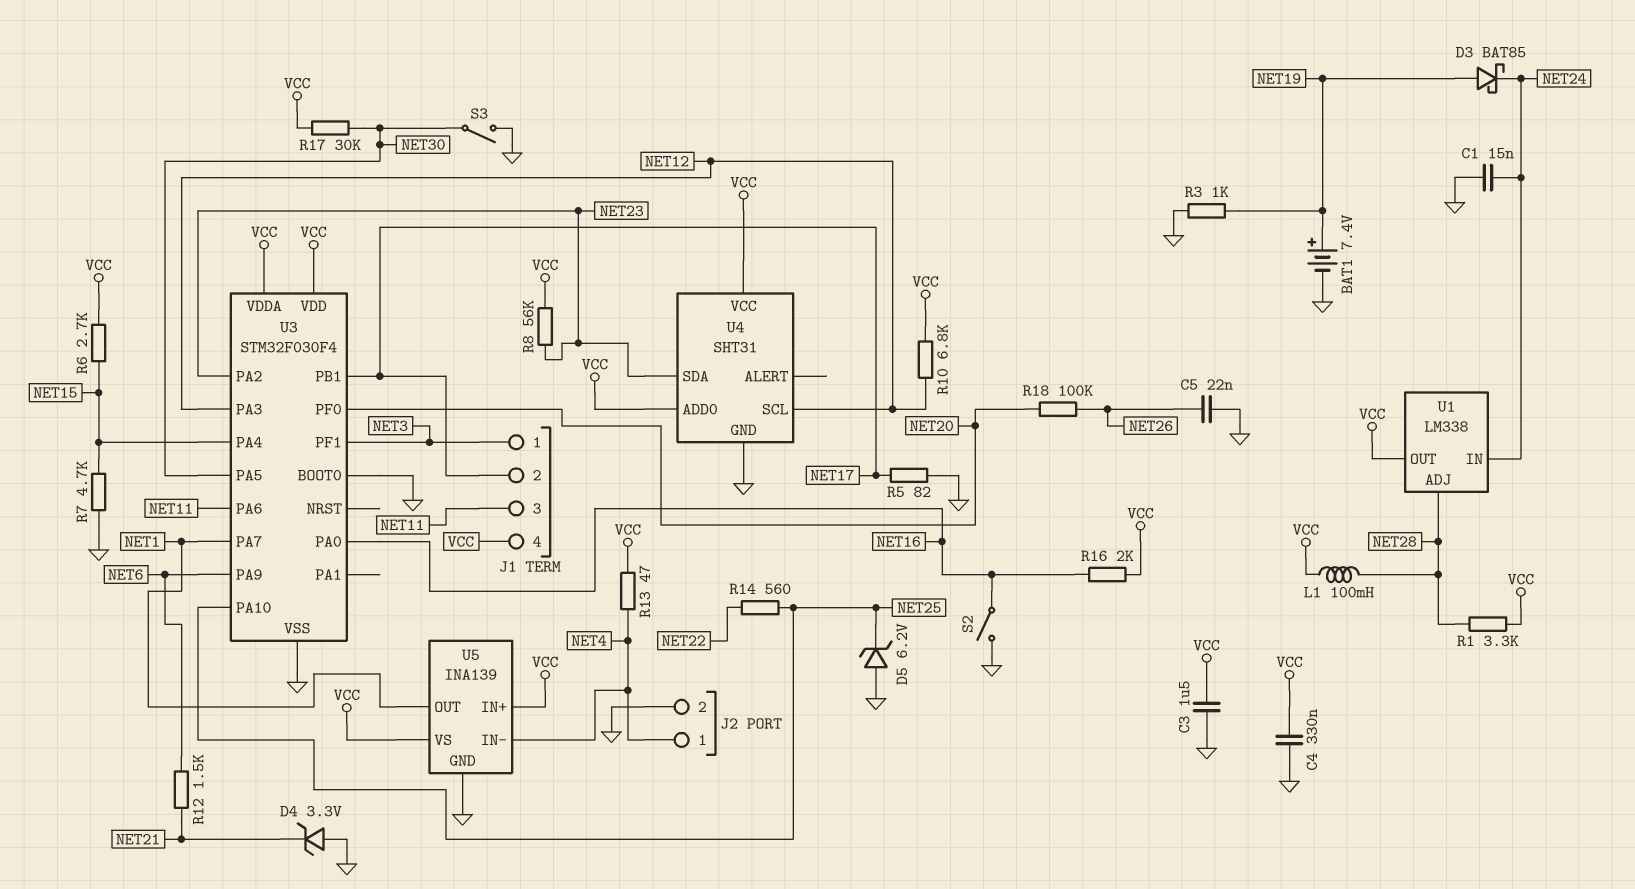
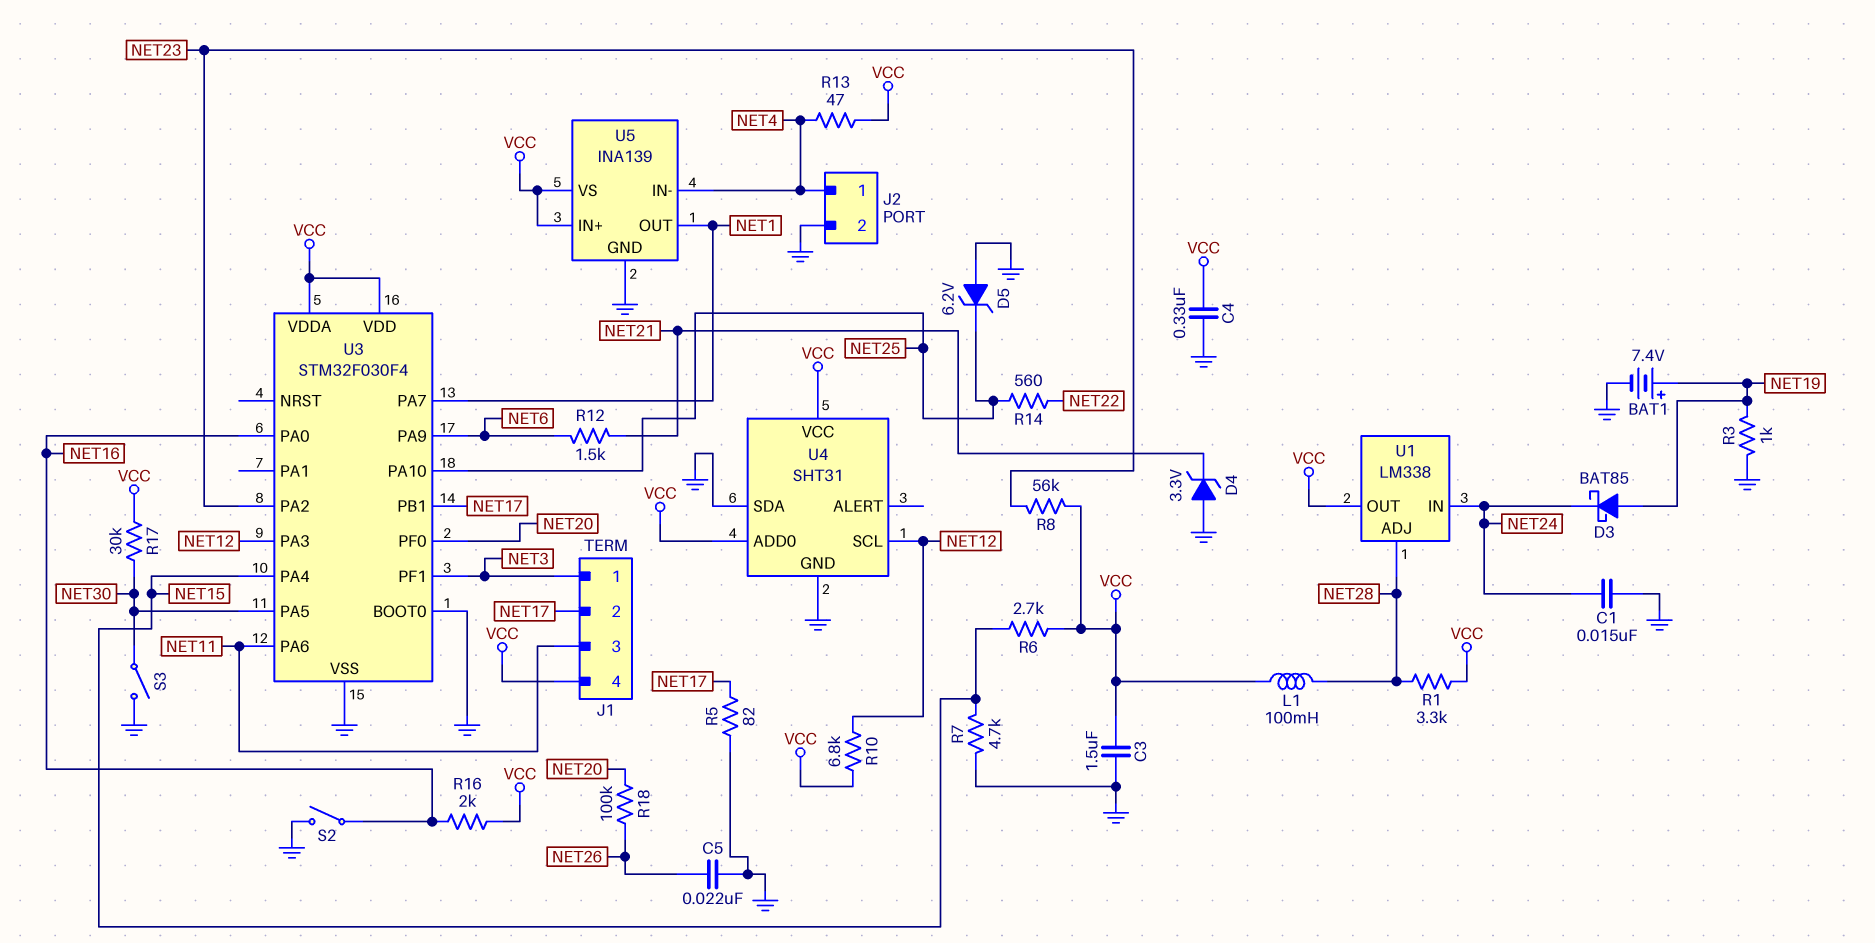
U4 pin SDA: NET23 -> GND

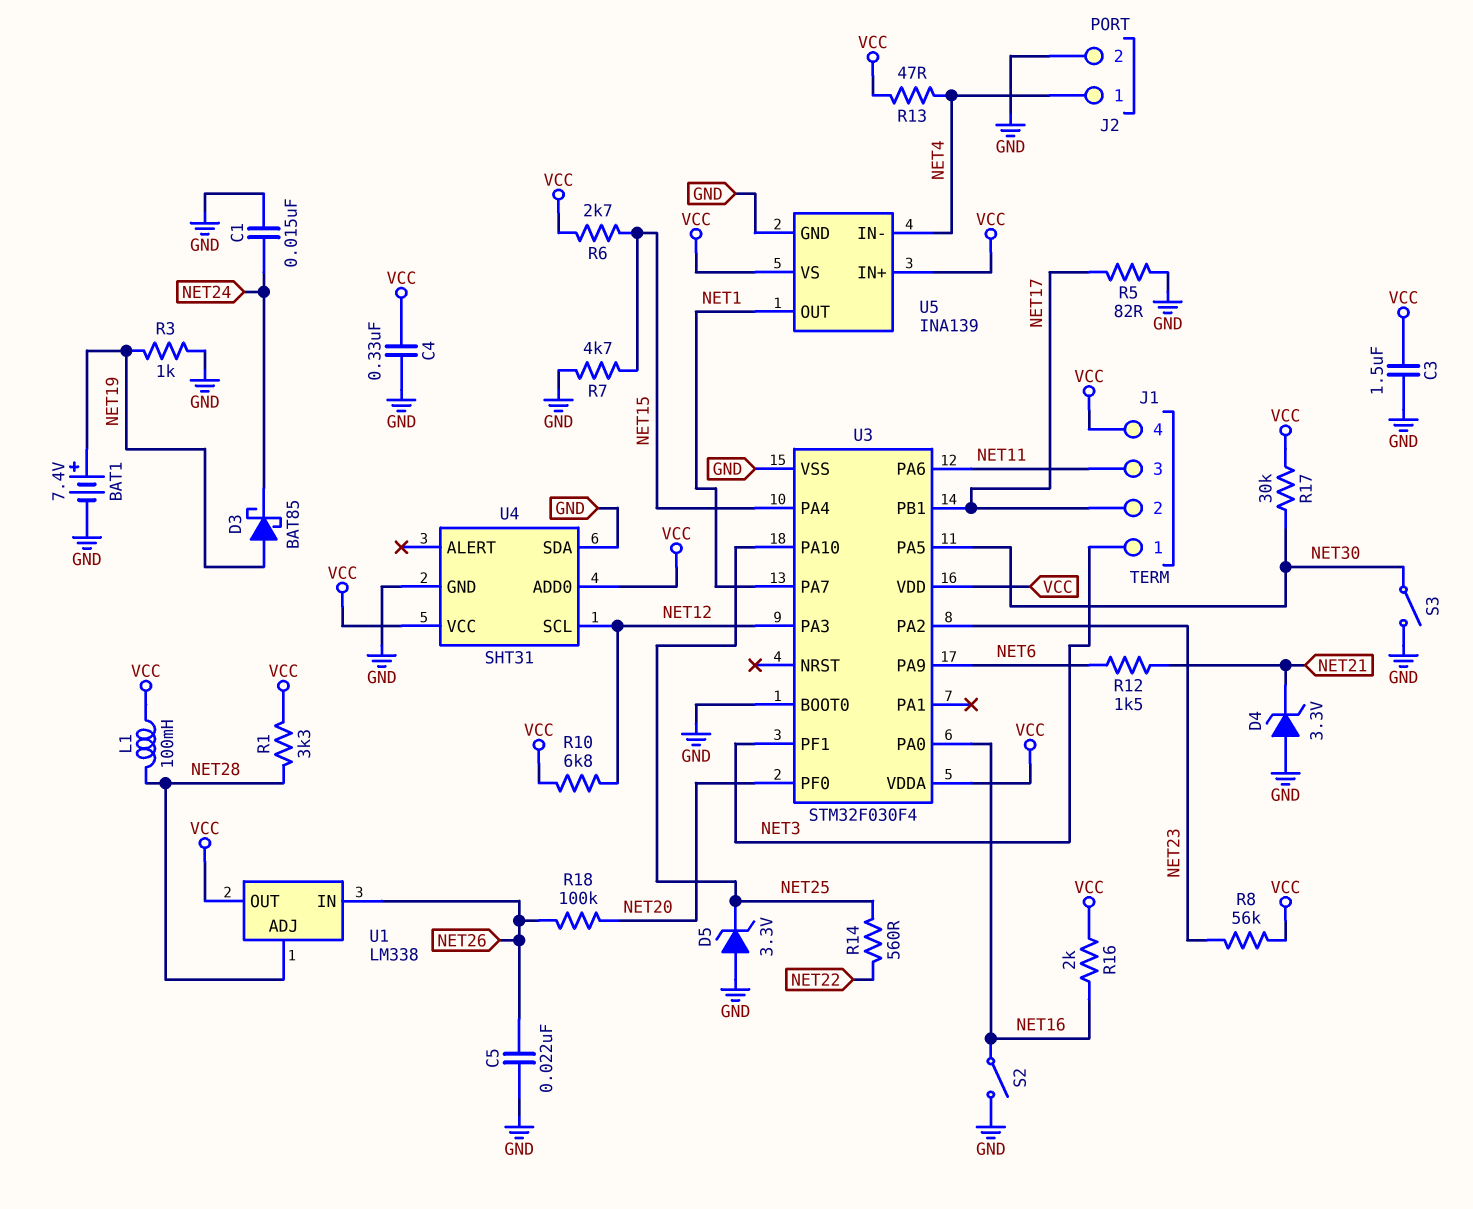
D5: zener 6.2V (A GND, K NET25) -> zener 3.3V (A GND, K NET25)
U1 pin IN: NET24 -> NET26

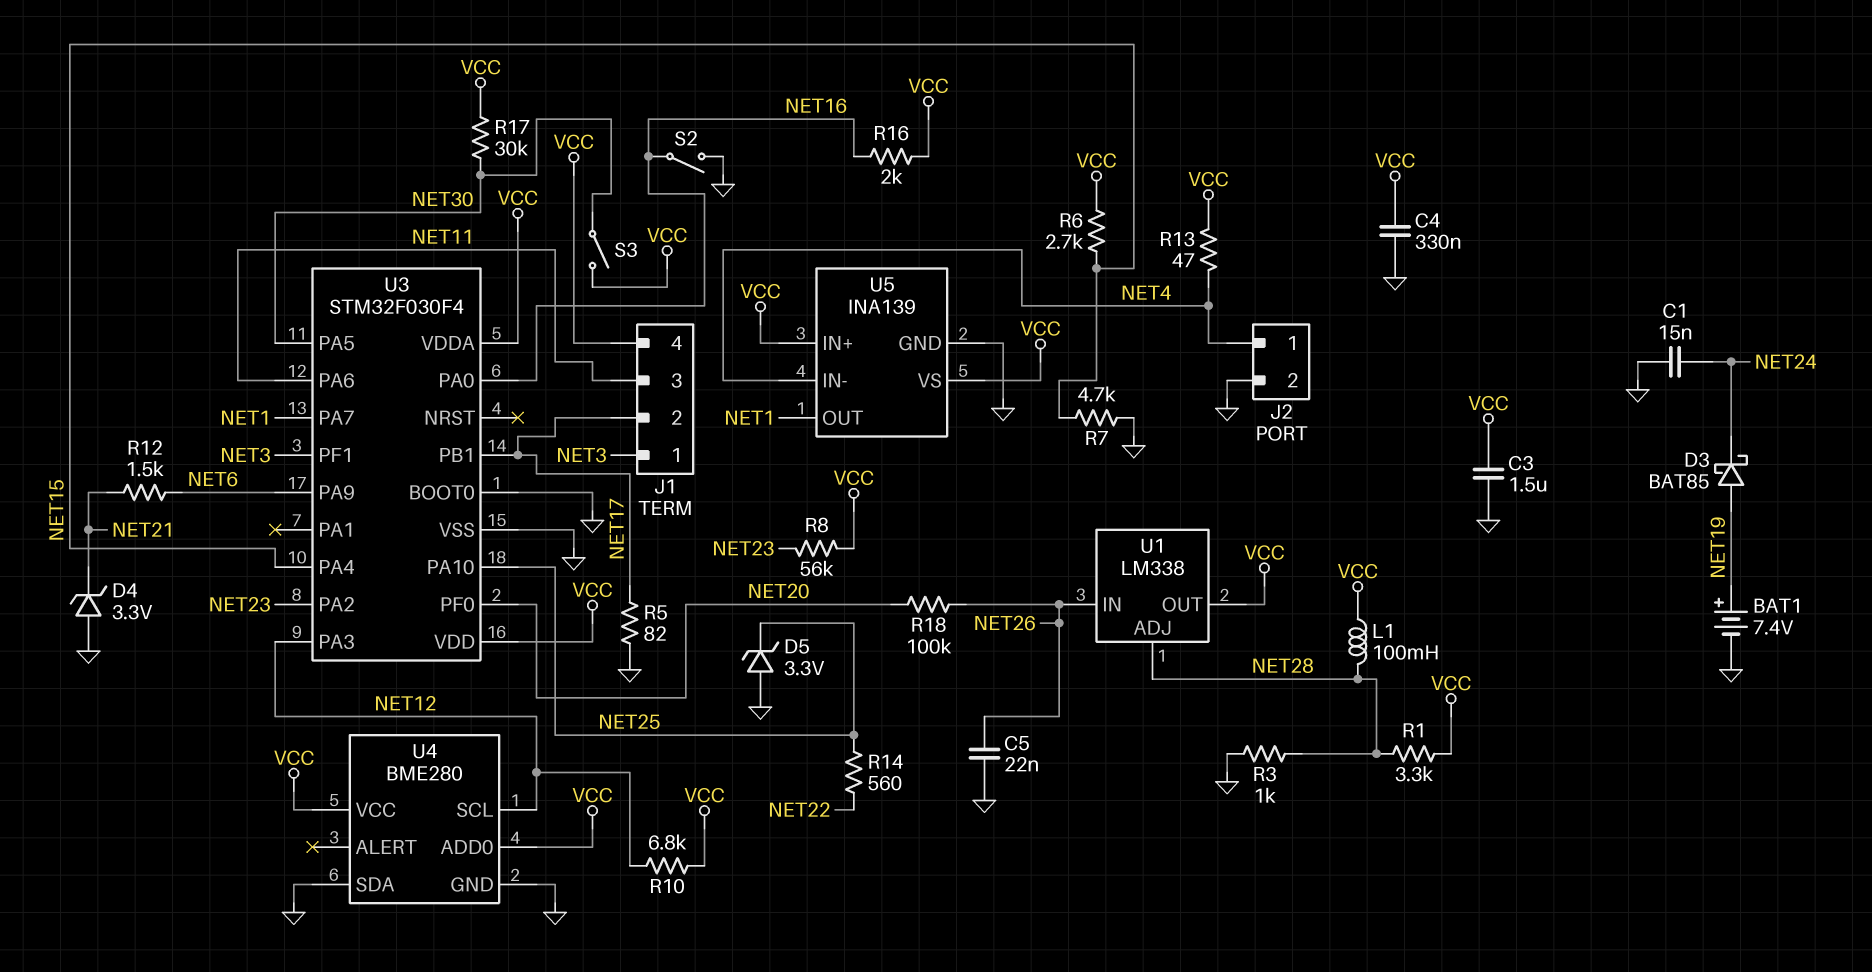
R3: 1k (GND, NET19) -> 1k (GND, NET28)
S3: switch (GND, NET30) -> switch (NET30, VCC)
U4: SHT31 -> BME280

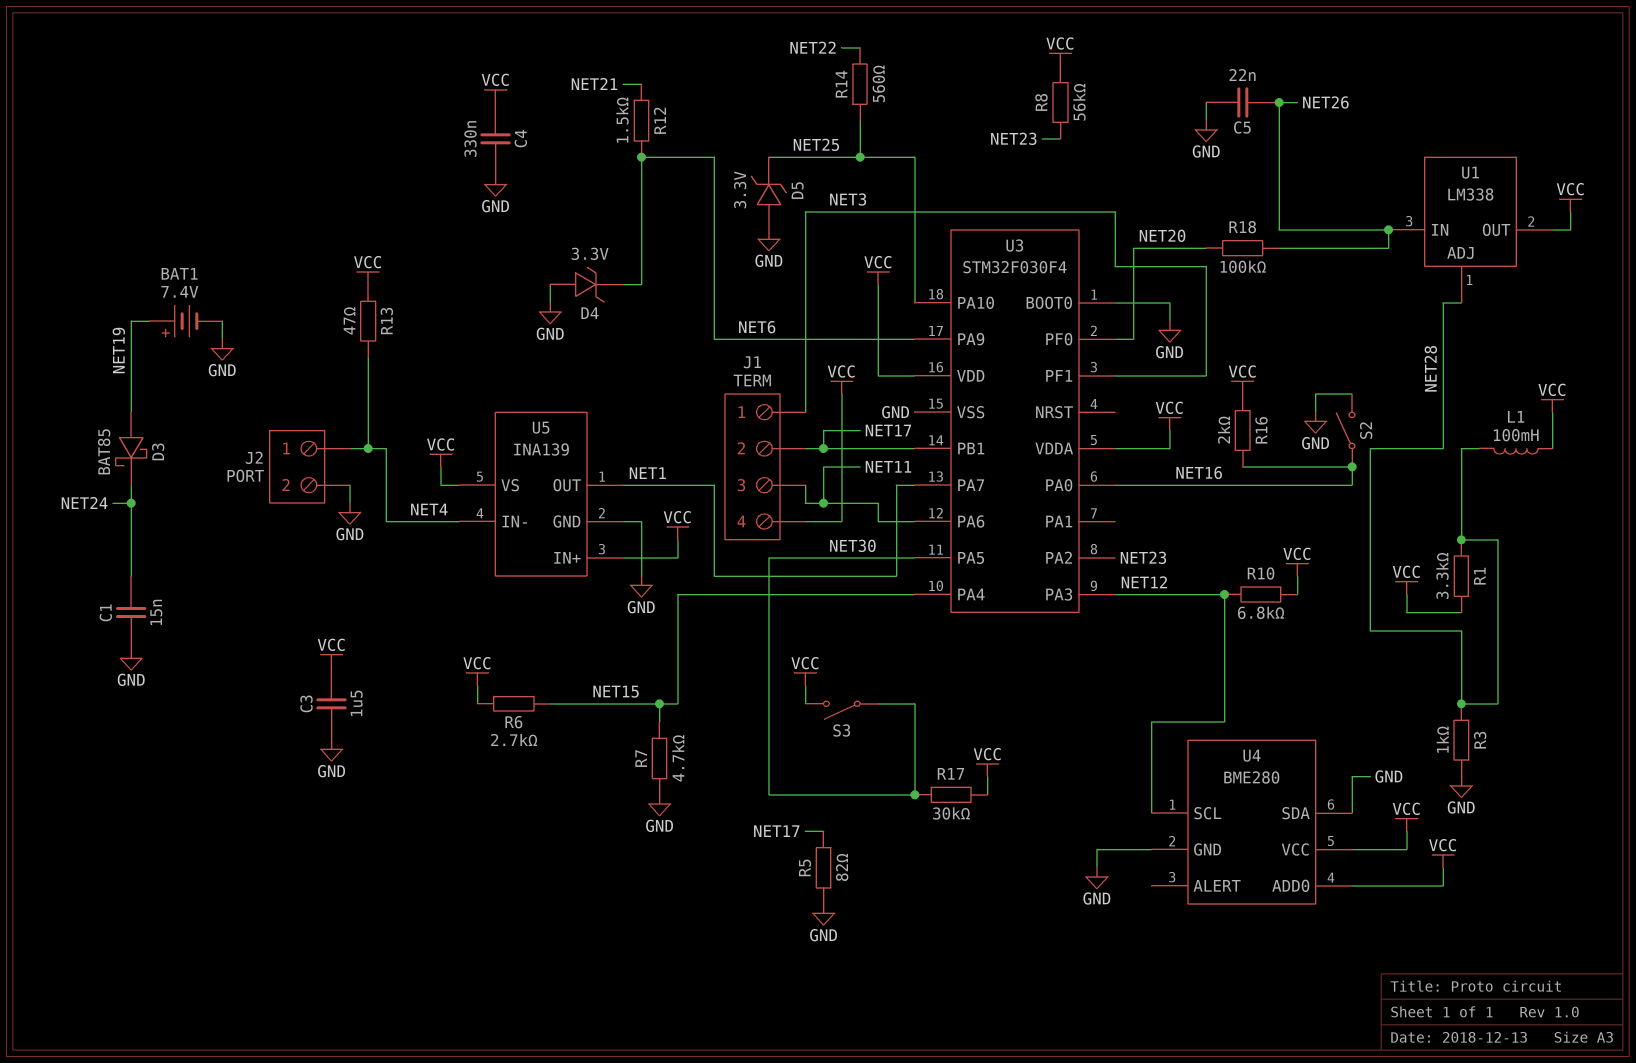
D4: zener 3.3V (A GND, K NET21) -> zener 3.3V (A GND, K NET6)

